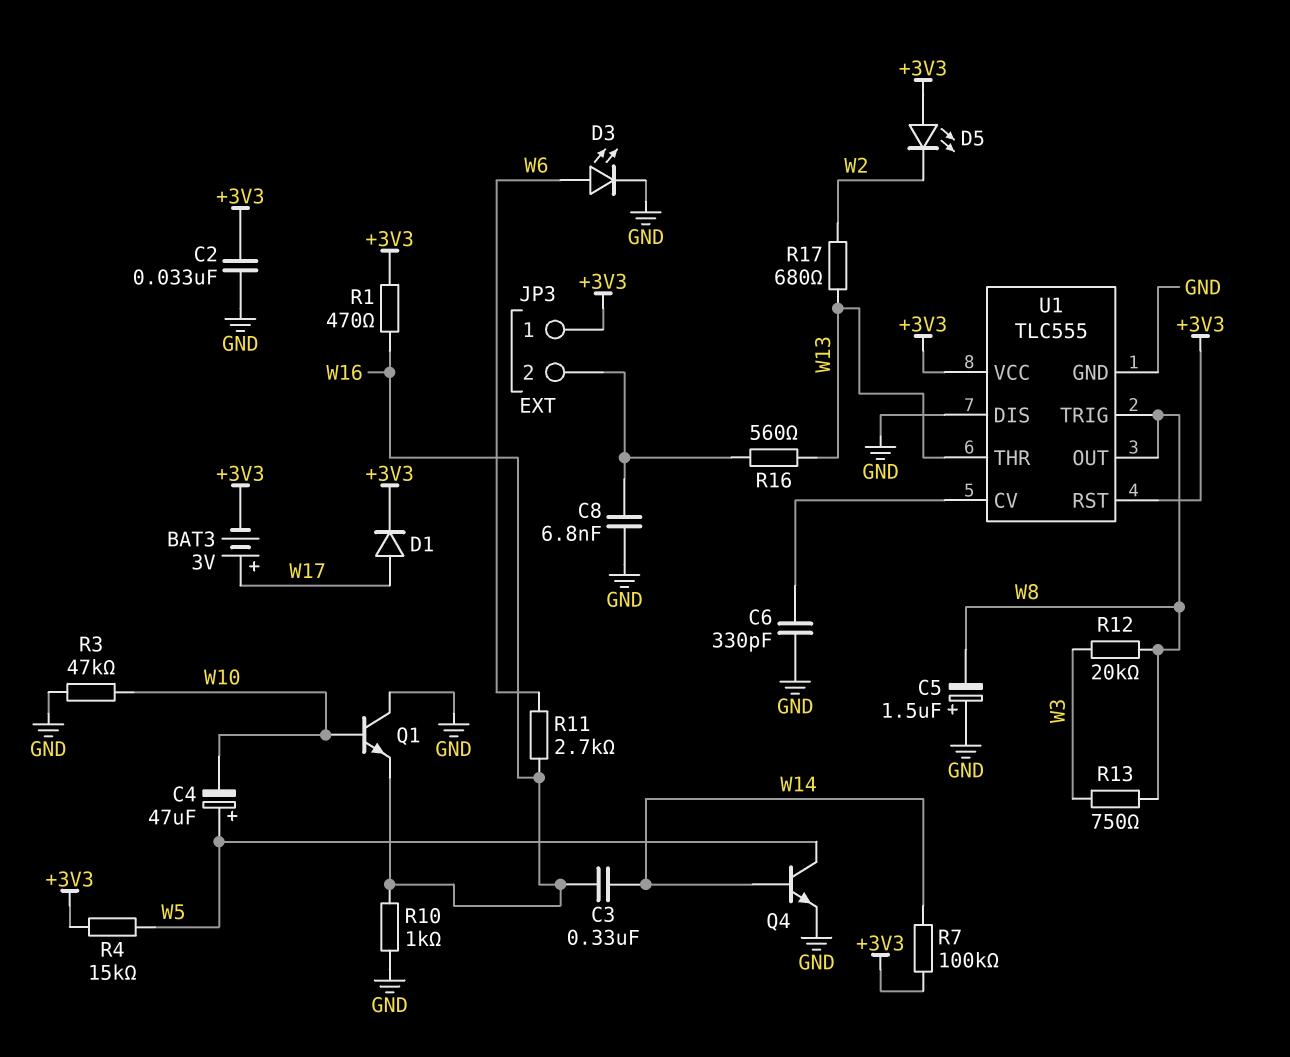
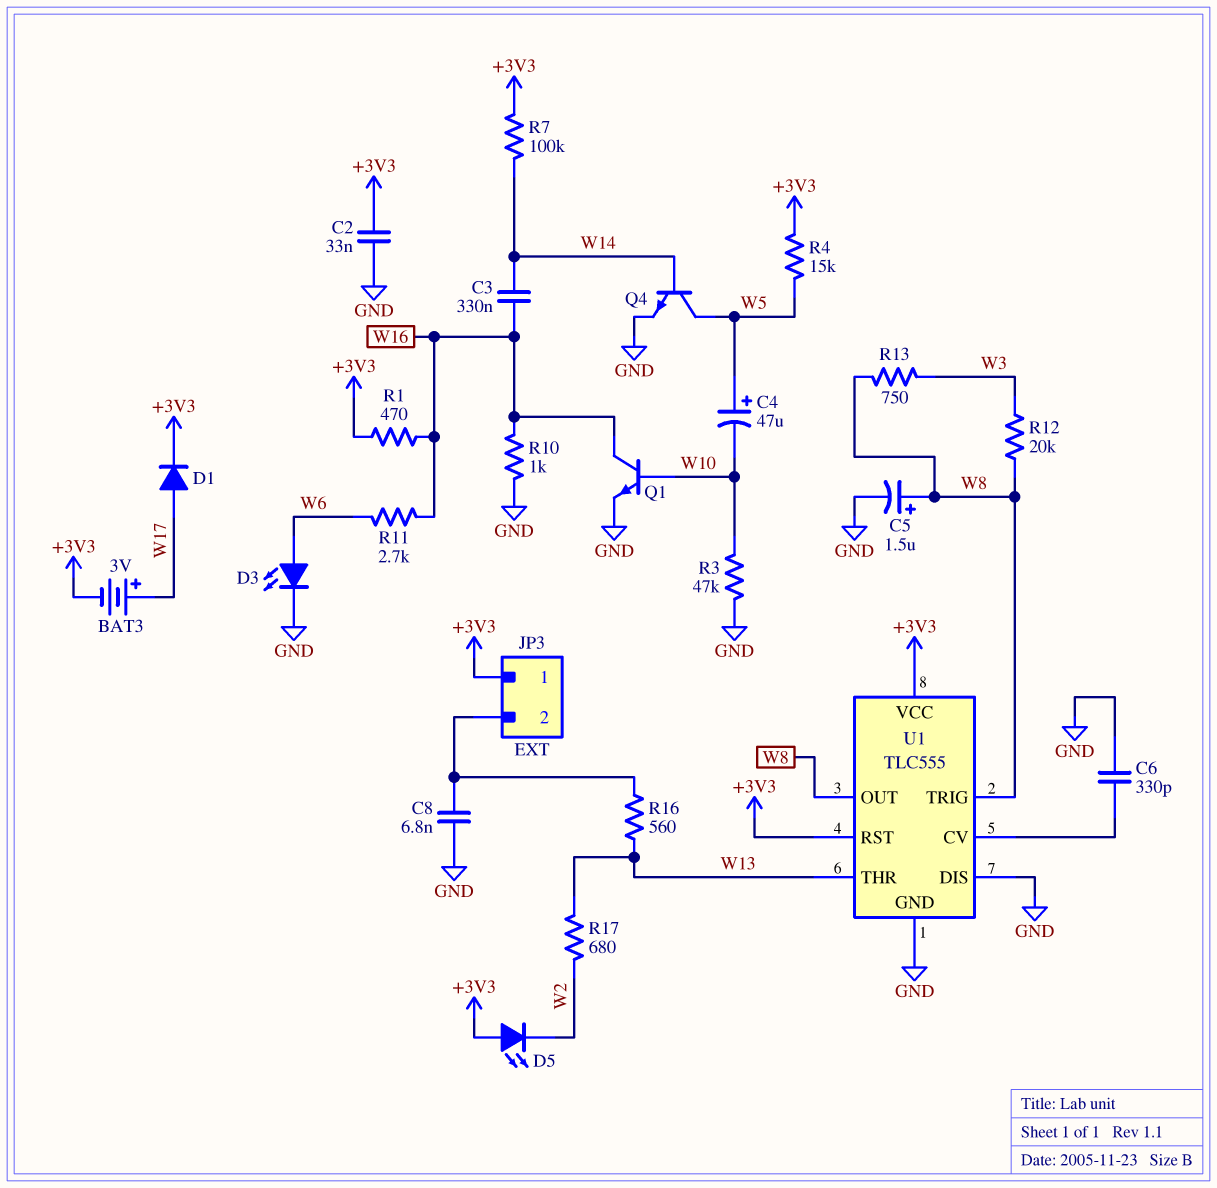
C5: 1.5uF (plus GND, minus W8) -> 1.5uF (plus W8, minus GND)
Q1: NPN (B W10, C GND, E W16) -> NPN (B W10, C W16, E GND)

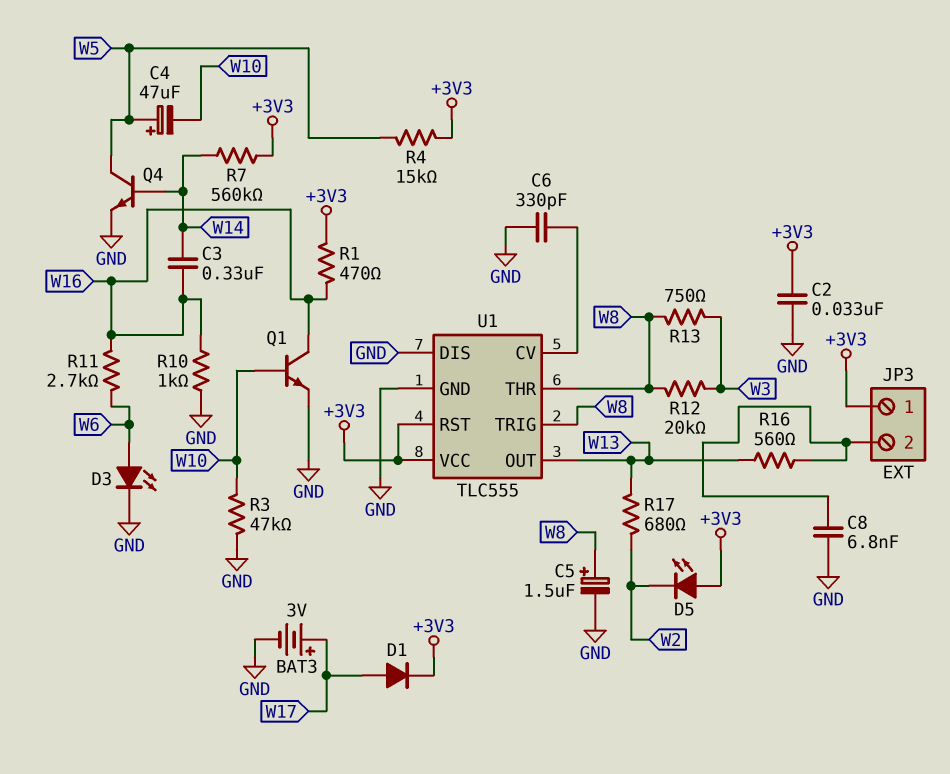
BAT3: 3V (plus W17, minus +3V3) -> 3V (plus W17, minus GND)
R7: 100k (+3V3, W14) -> 560k (+3V3, W14)
U1 pin OUT: W8 -> W13
U1 pin THR: W13 -> W8

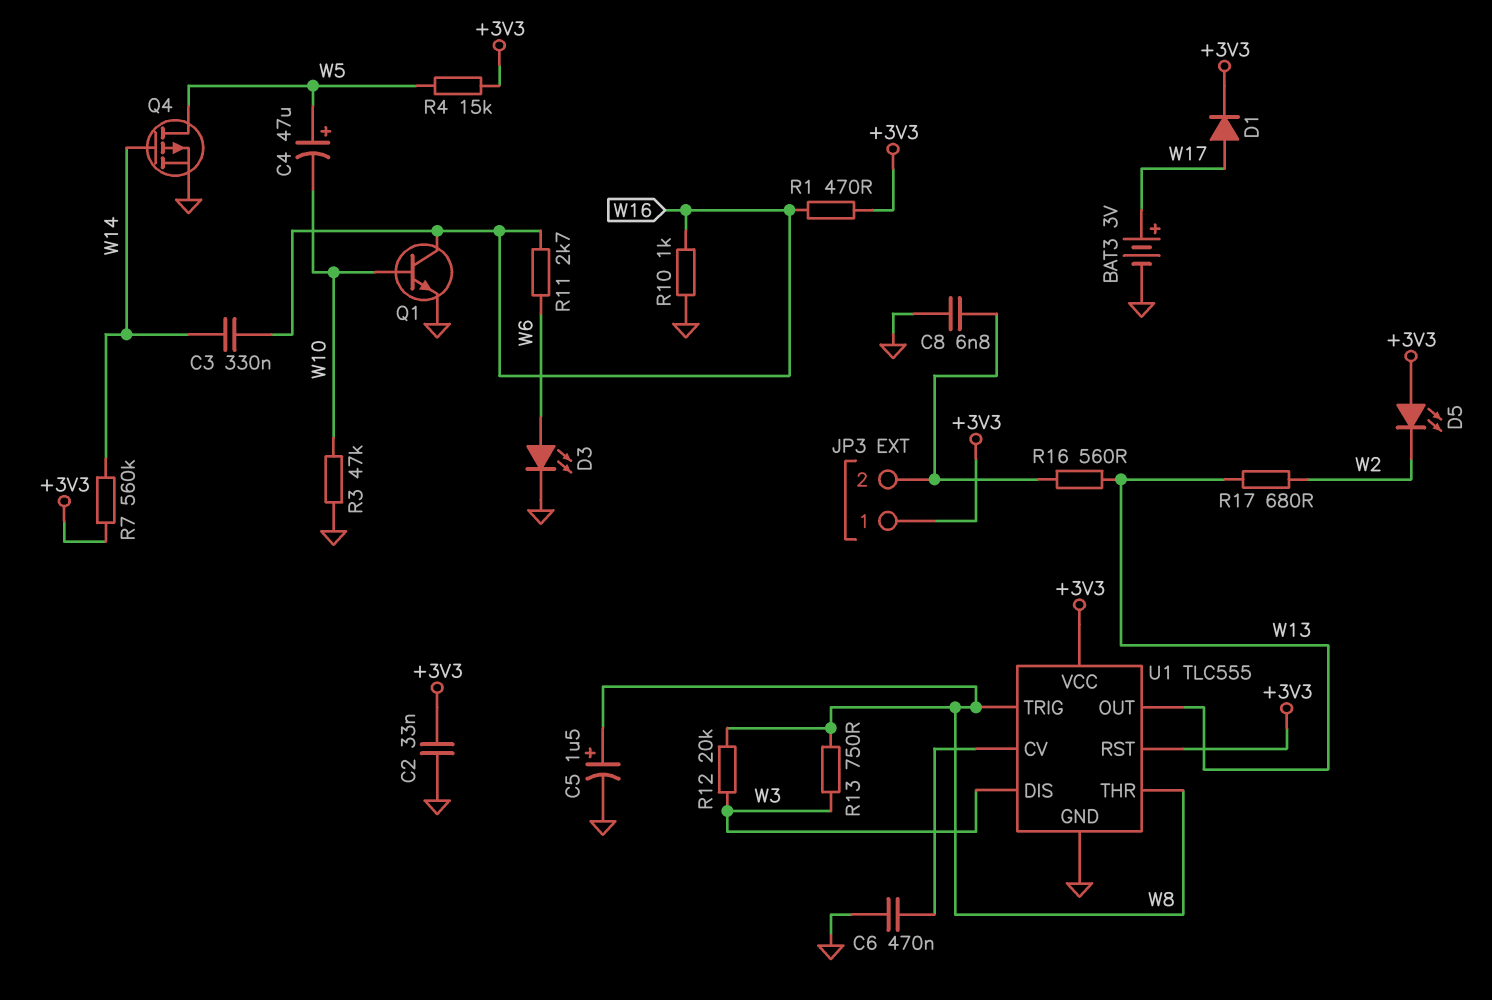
C6: 330pF (GND, U1/CV) -> 470nF (GND, U1/CV)
Q4: NPN (B W14, C W5, E GND) -> PMOS (G W14, D W5, S GND)
U1 pin DIS: GND -> W3

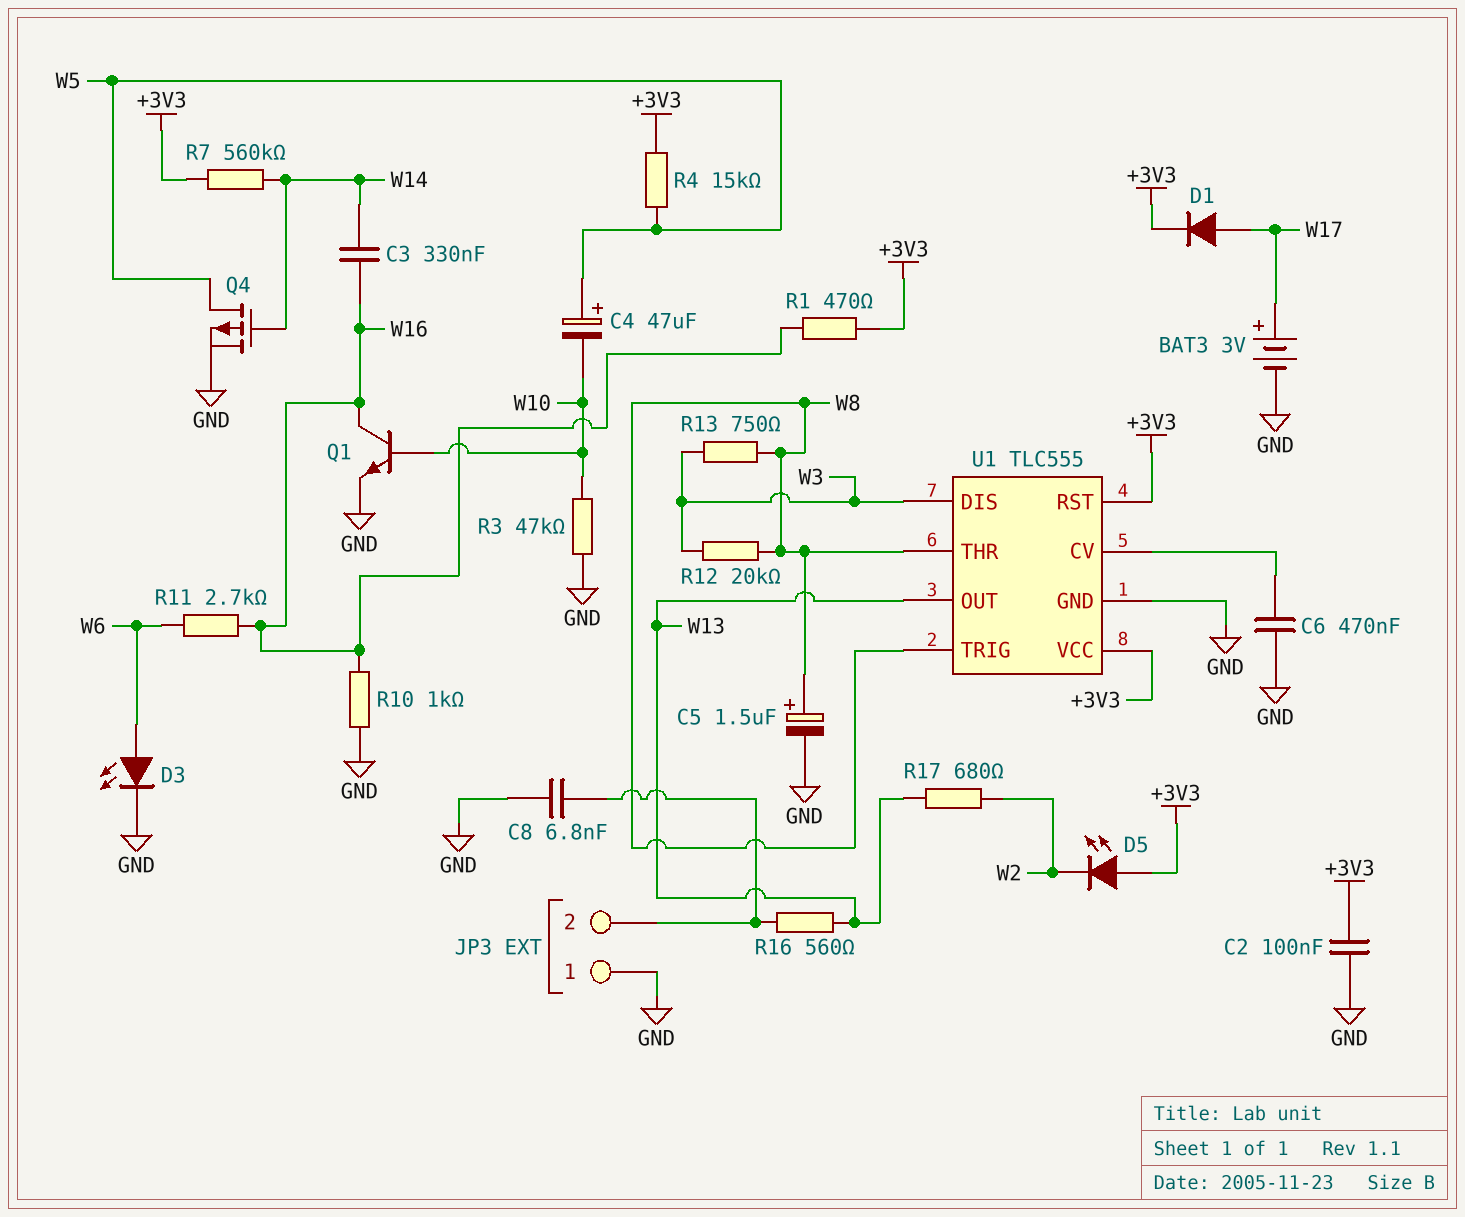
C2: 33nF (+3V3, GND) -> 100nF (+3V3, GND)
JP3 pin 1: +3V3 -> GND

